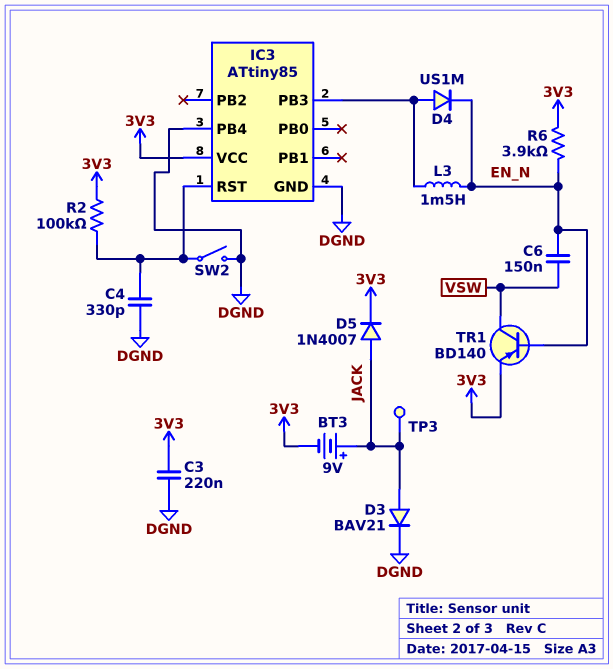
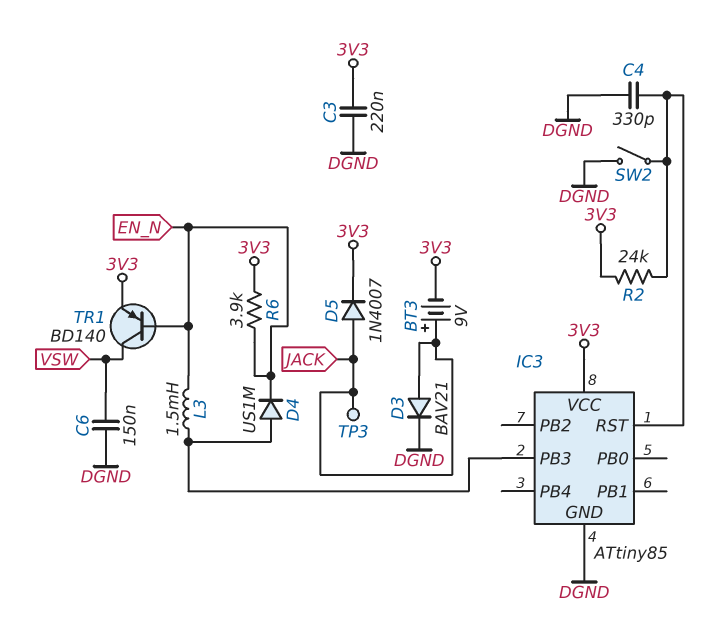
C6: 150nF (EN_N, VSW) -> 150nF (DGND, VSW)
IC3 pin PB4: DGND -> none
R2: 100k (3V3, IC3/RST) -> 24k (3V3, IC3/RST)

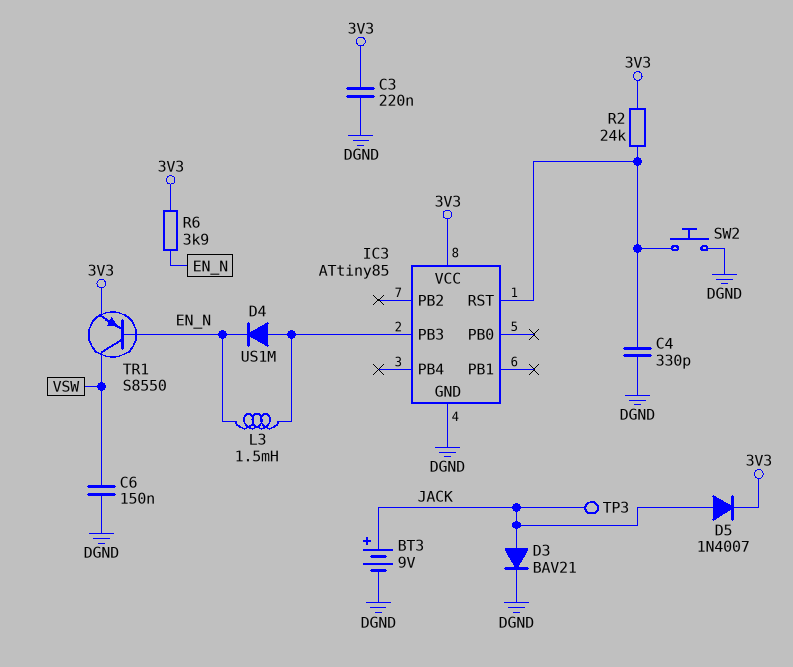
BT3: 9V (plus JACK, minus 3V3) -> 9V (plus JACK, minus DGND)
SW2: switch (DGND, IC3/RST) -> button (DGND, IC3/RST)
TR1: PNP BD140 (B EN_N, C VSW, E 3V3) -> PNP S8550 (B EN_N, C VSW, E 3V3)

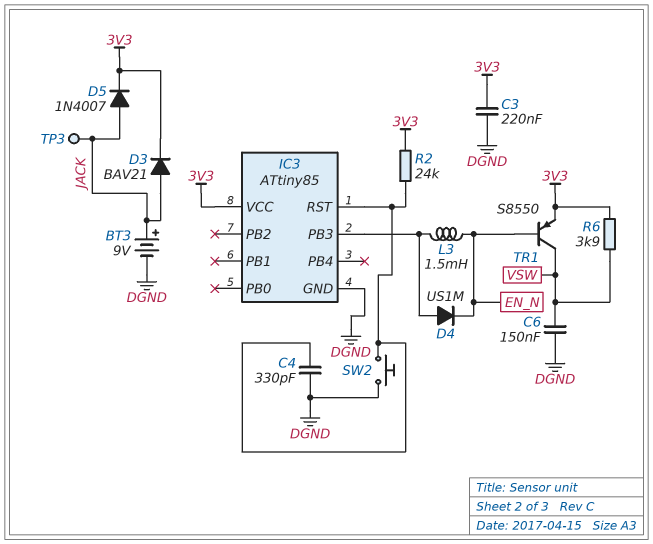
D3: diode BAV21 (A JACK, K DGND) -> diode BAV21 (A JACK, K 3V3)
R6: 3.9k (3V3, EN_N) -> 3.9k (3V3, VSW)

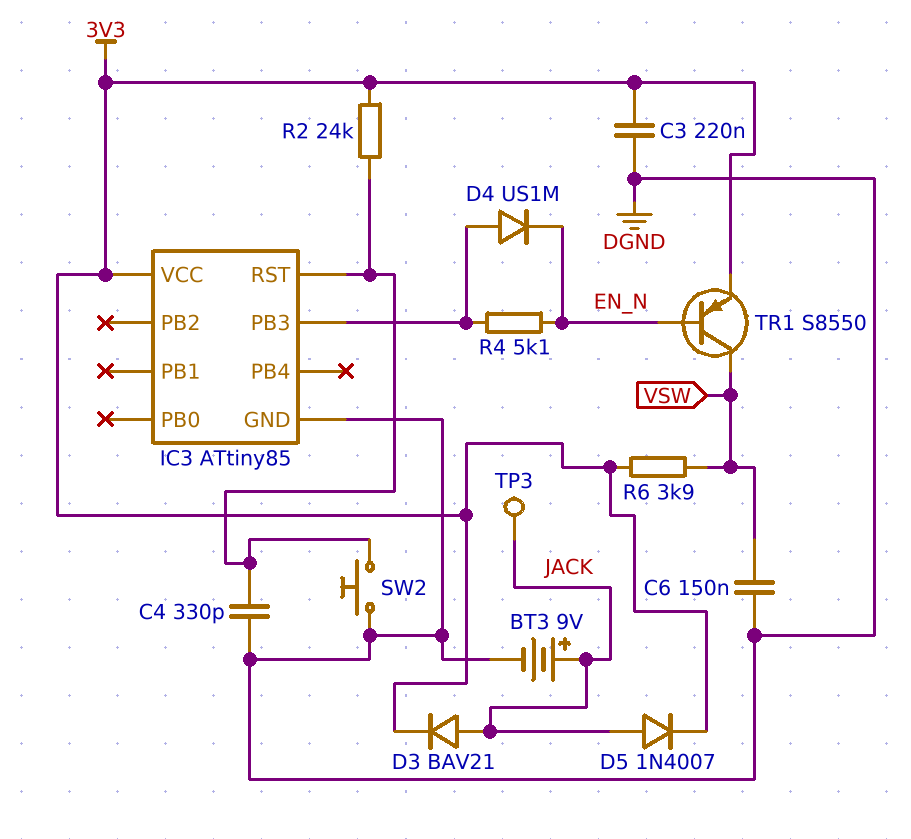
L3: 1.5mH (EN_N, IC3/PB3) -> none
R4: none -> 5.1k (EN_N, IC3/PB3)

